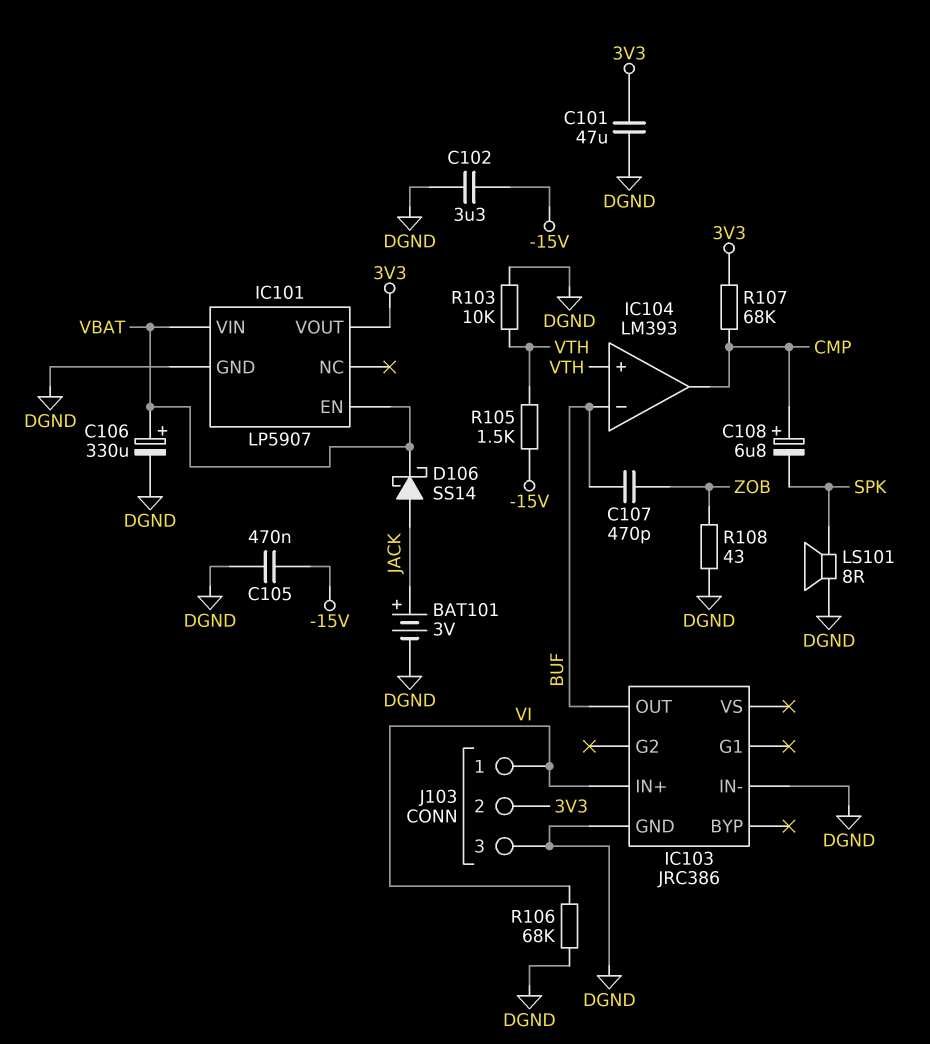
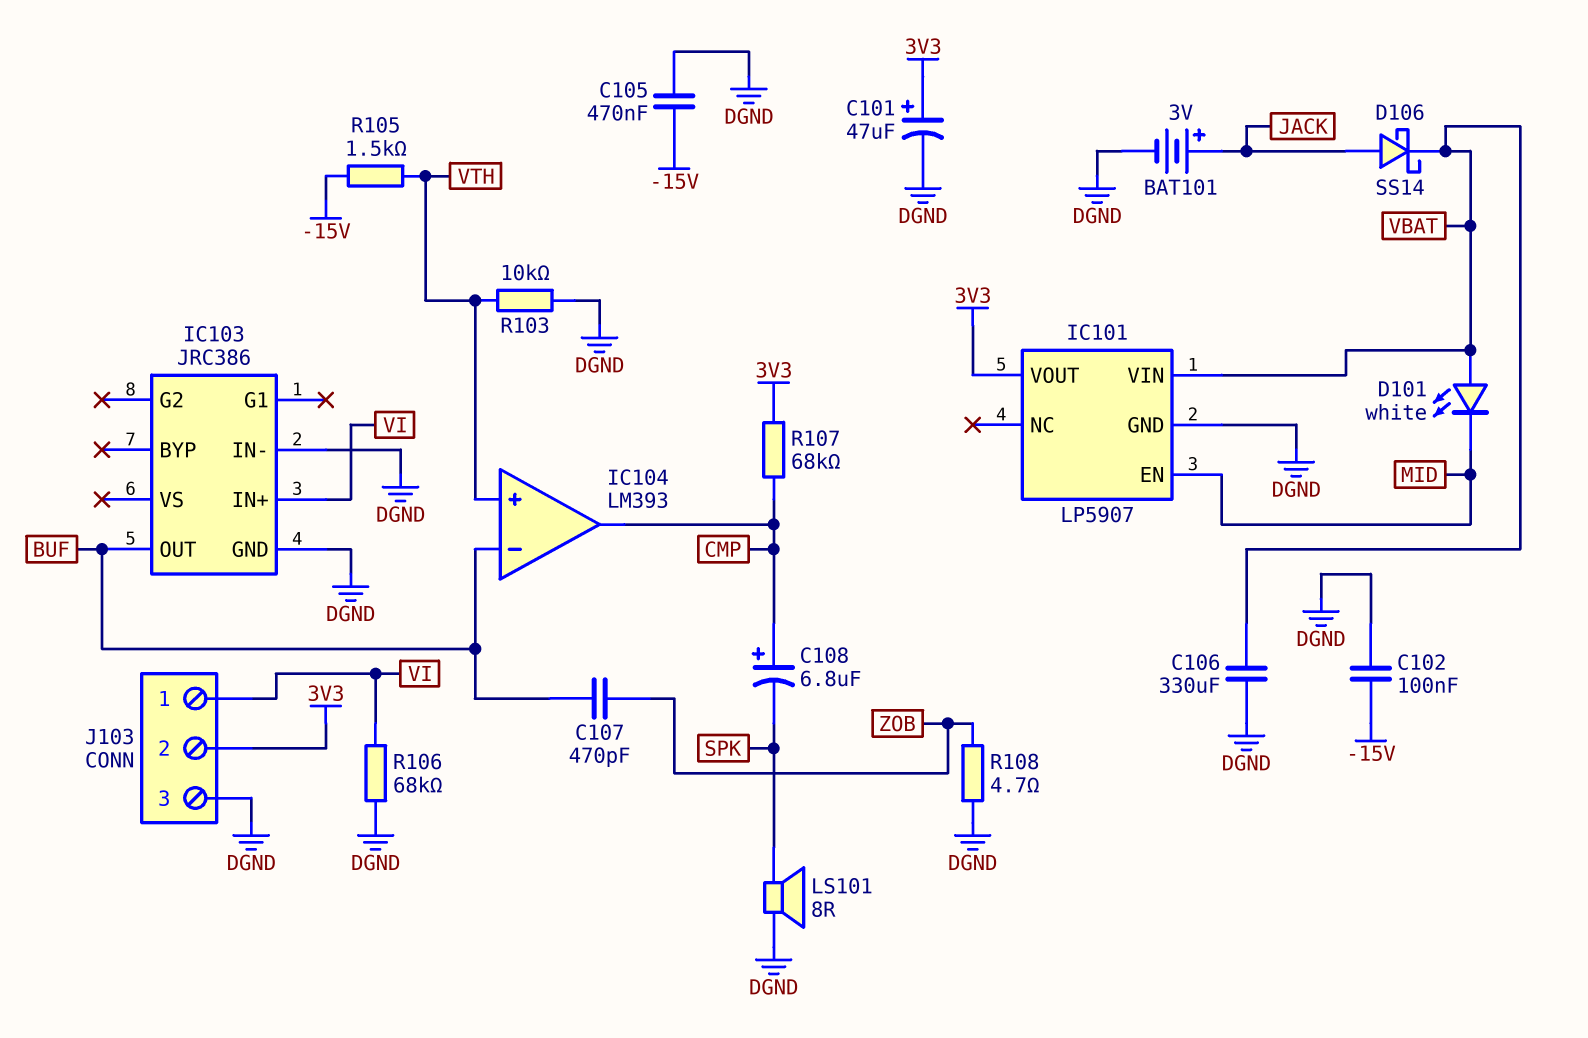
C101: 47uF (3V3, DGND) -> 47uF (plus 3V3, minus DGND)
C102: 3.3uF (-15V, DGND) -> 100nF (-15V, DGND)
C106: 330uF (plus VBAT, minus DGND) -> 330uF (DGND, VBAT)
D101: none -> LED white (A VBAT, K MID)
IC101 pin EN: VBAT -> MID
R108: 43 (DGND, ZOB) -> 4.7 (DGND, ZOB)

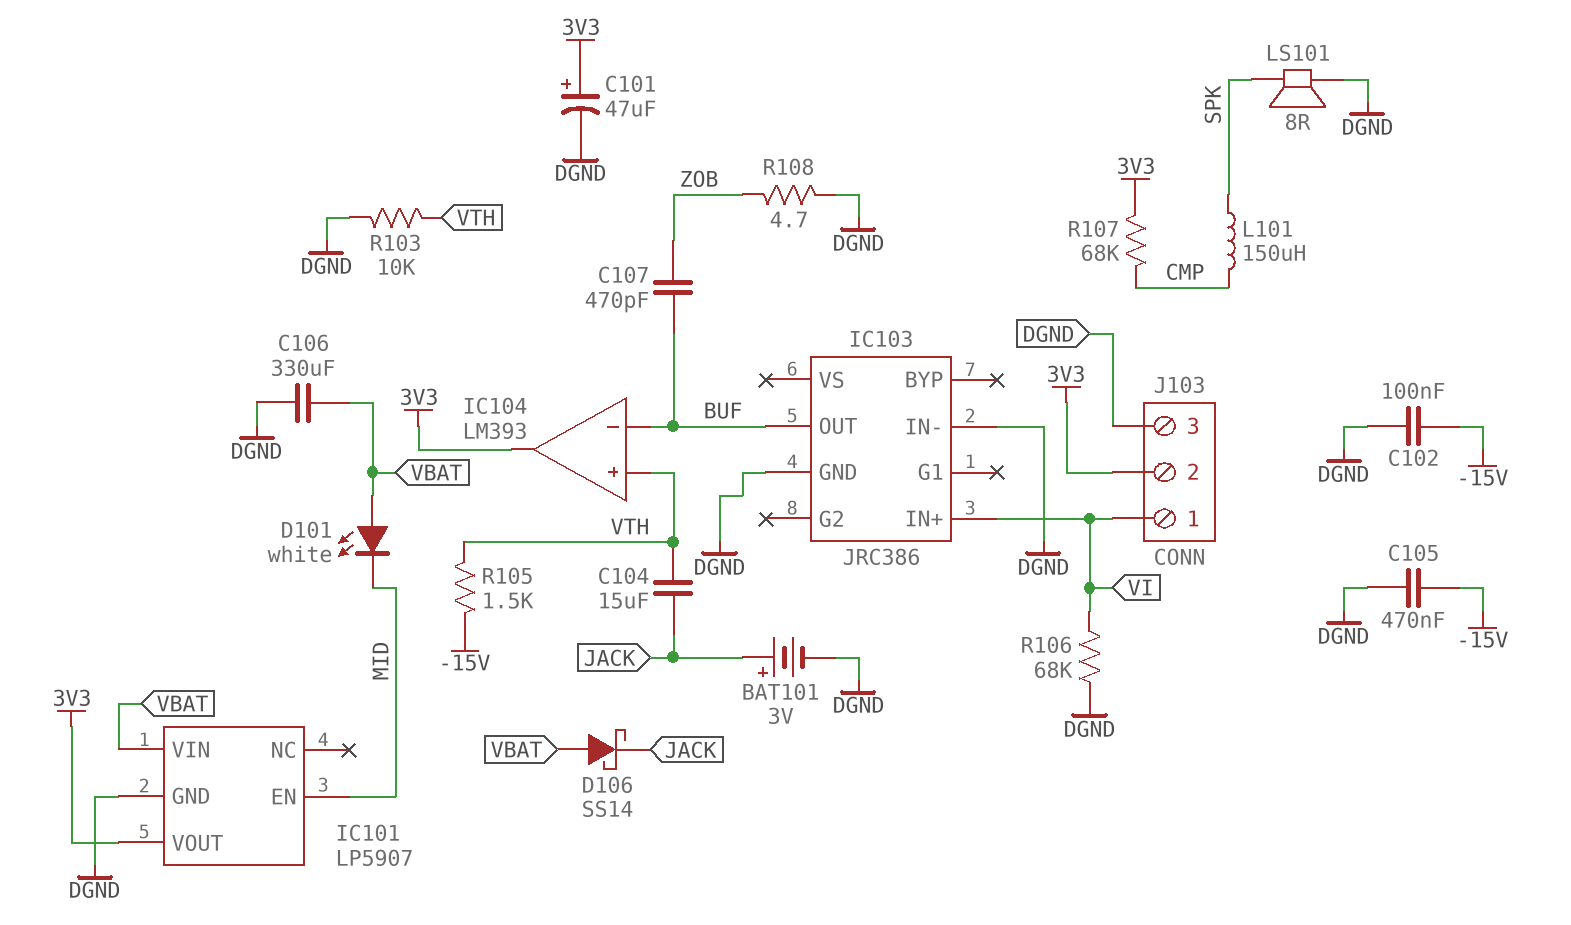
C104: none -> 15uF (JACK, VTH)
C108: 6.8uF (plus CMP, minus SPK) -> none
D106: schottky SS14 (A JACK, K VBAT) -> schottky SS14 (A VBAT, K JACK)
IC104 pin out: CMP -> 3V3
L101: none -> 150uH (CMP, SPK)

